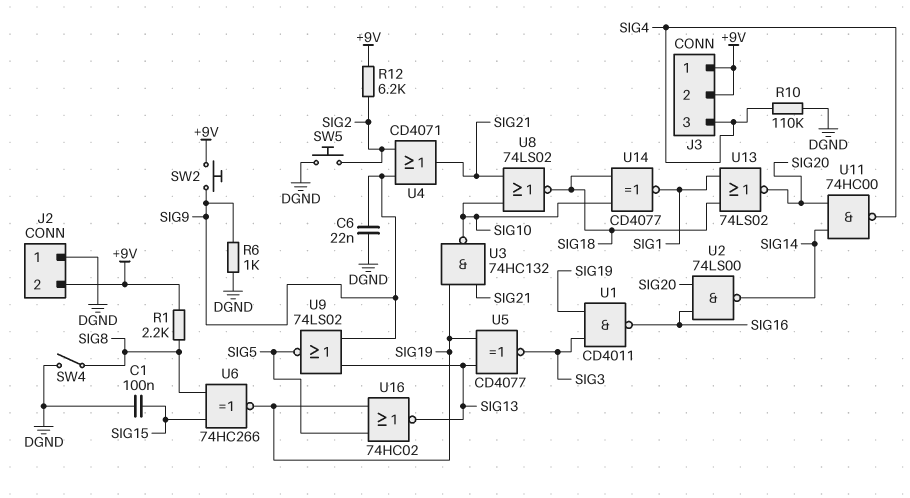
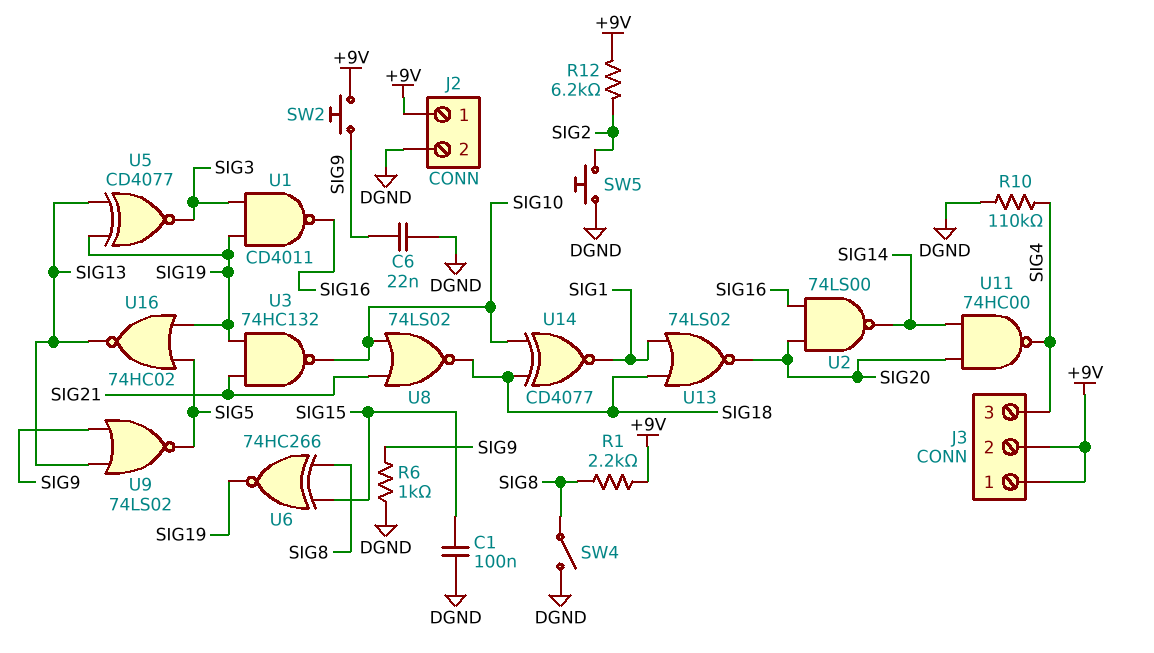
J2 pin 1: DGND -> +9V
J2 pin 2: +9V -> DGND
U4: OR CD4071 (in SIG2, in SIG9, out SIG21) -> none

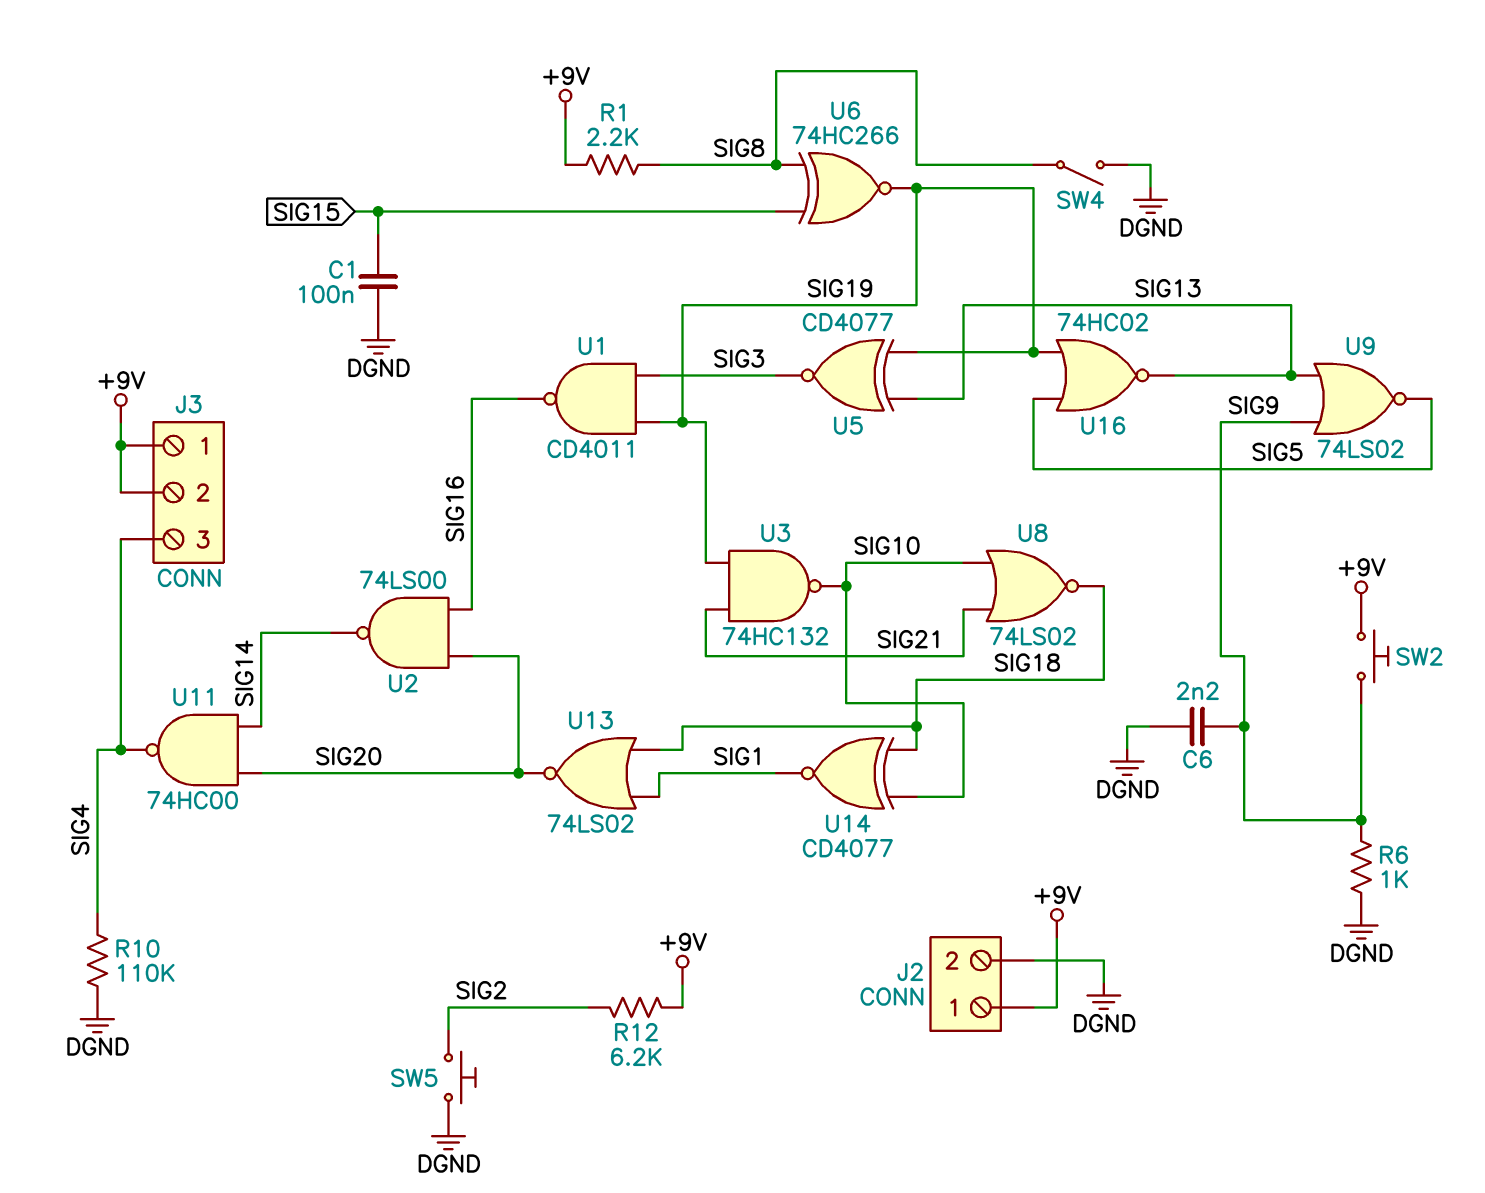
C6: 22nF (DGND, SIG9) -> 2.2nF (DGND, SIG9)

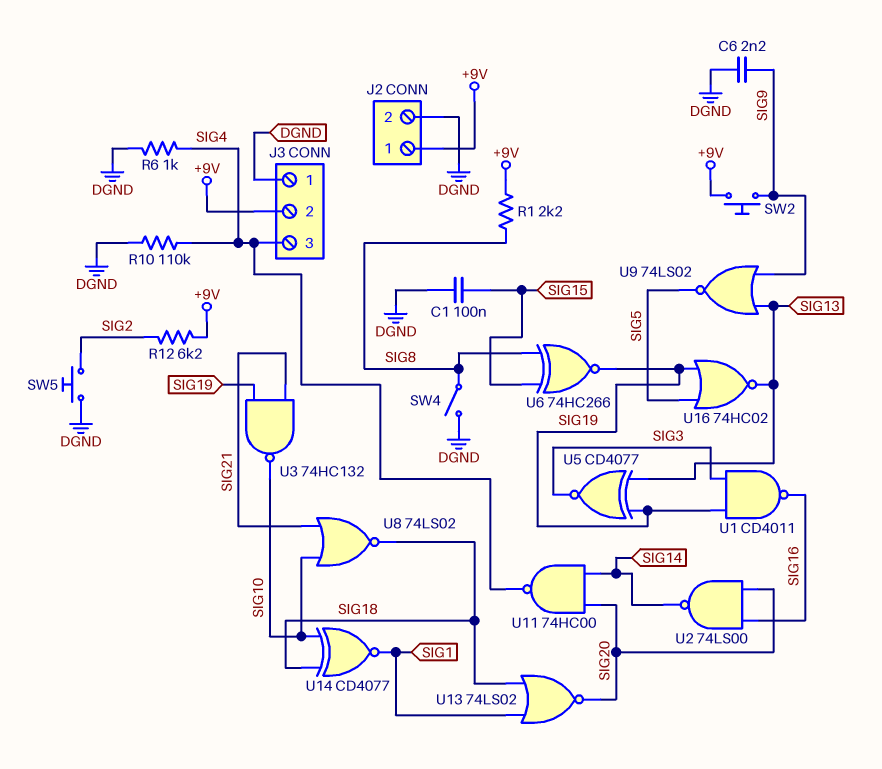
J3 pin 1: +9V -> DGND
R6: 1k (DGND, SIG9) -> 1k (DGND, SIG4)

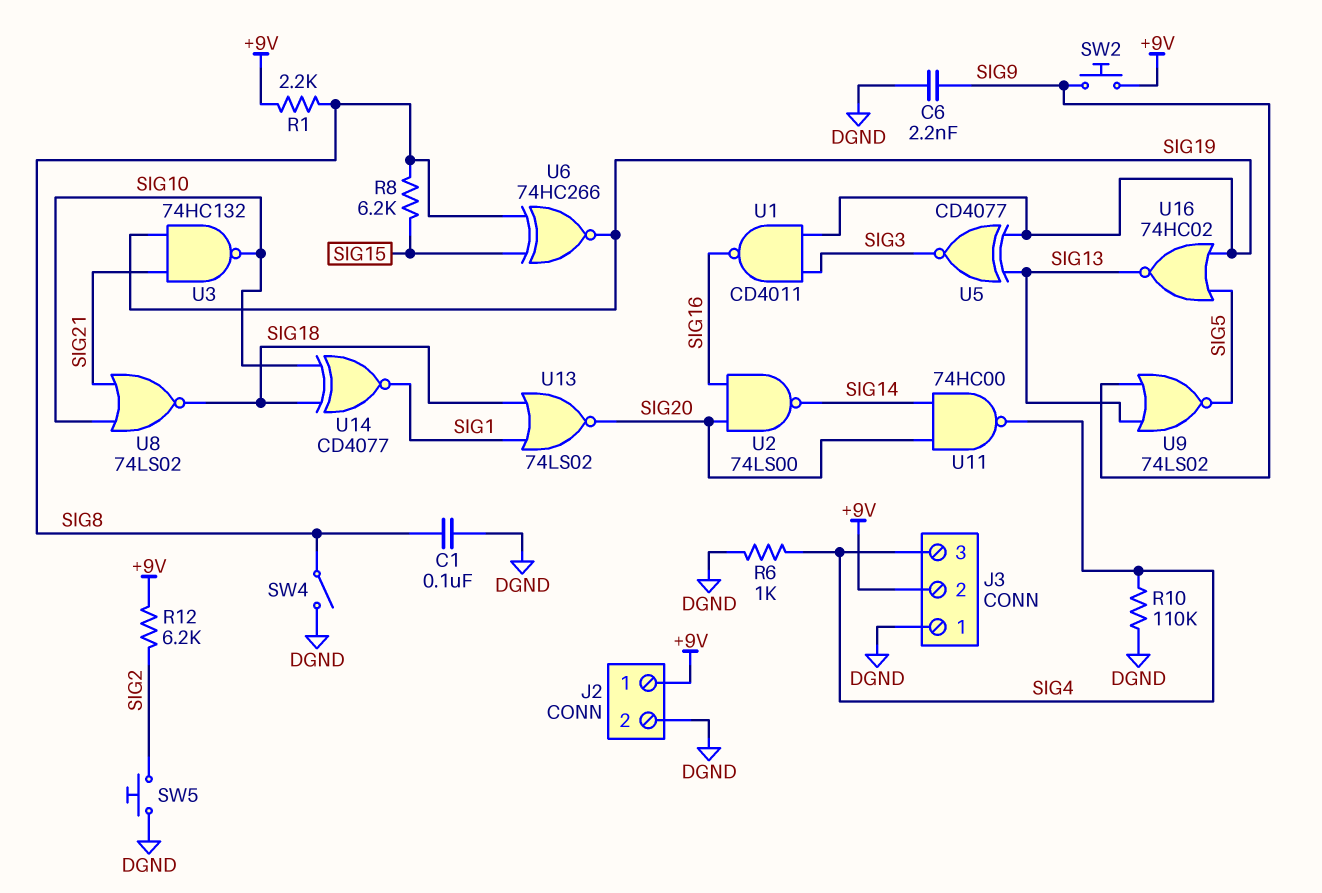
C1: 100nF (DGND, SIG15) -> 100nF (DGND, SIG8)
R8: none -> 6.2k (SIG8, SIG15)

